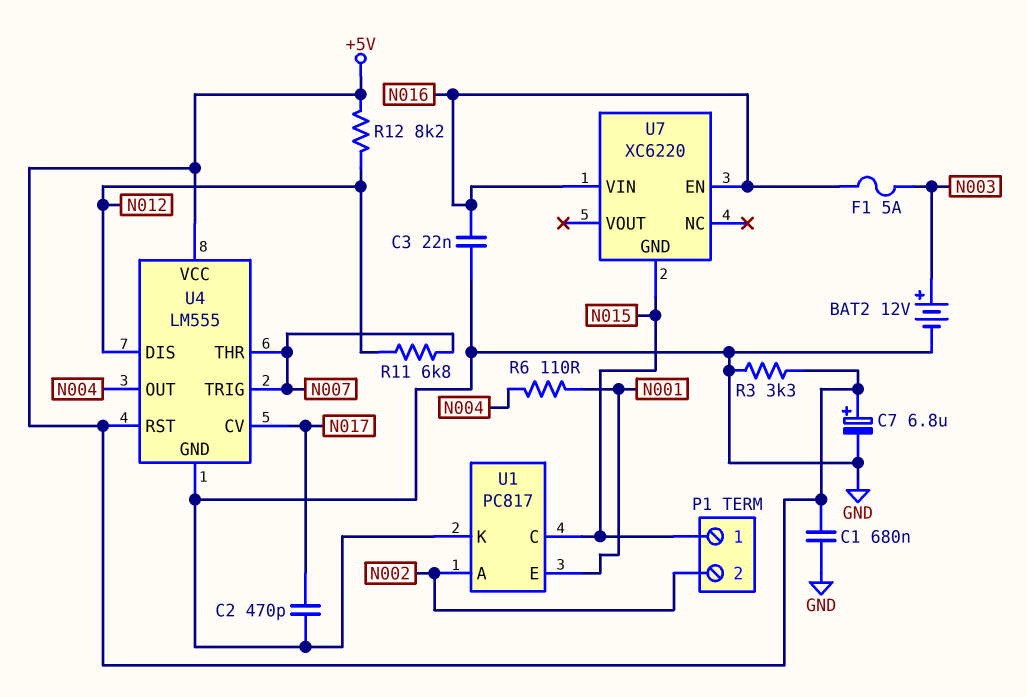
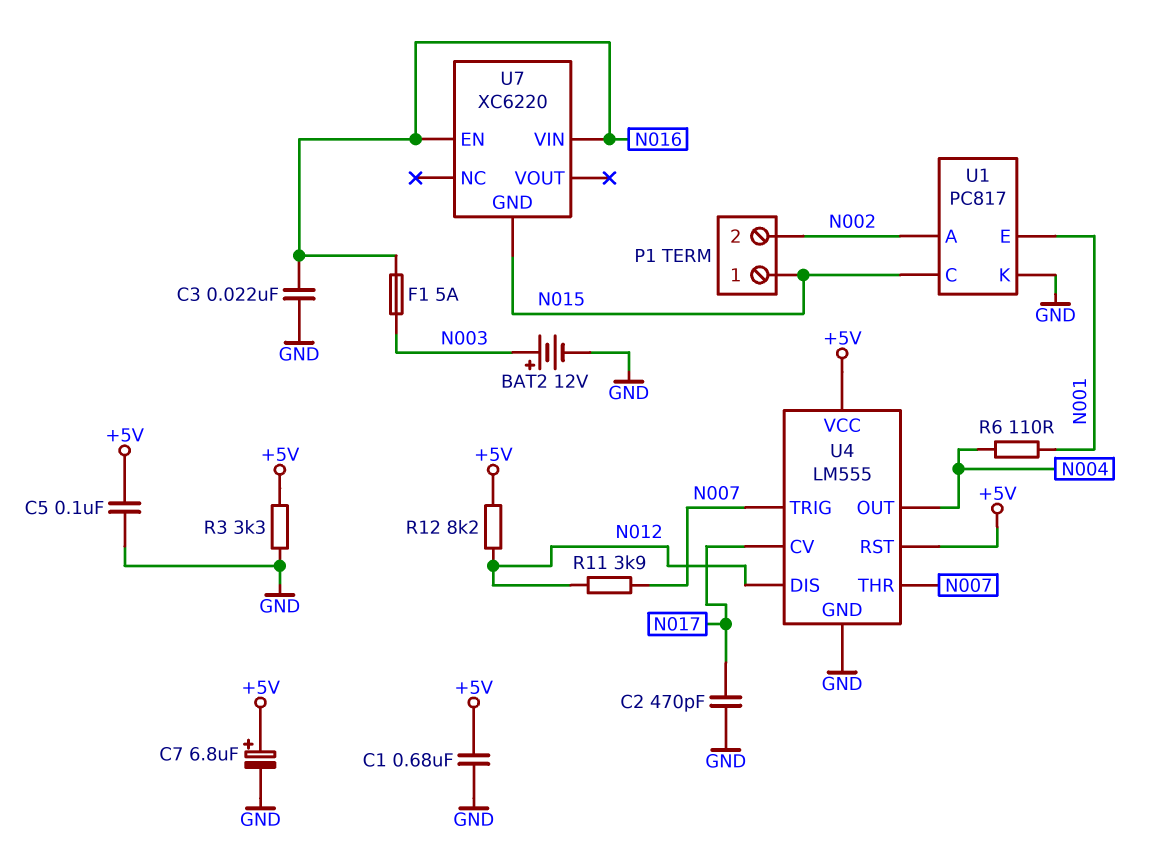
C5: none -> 100nF (+5V, GND)
R11: 6.8k (N007, N012) -> 3.9k (N007, N012)

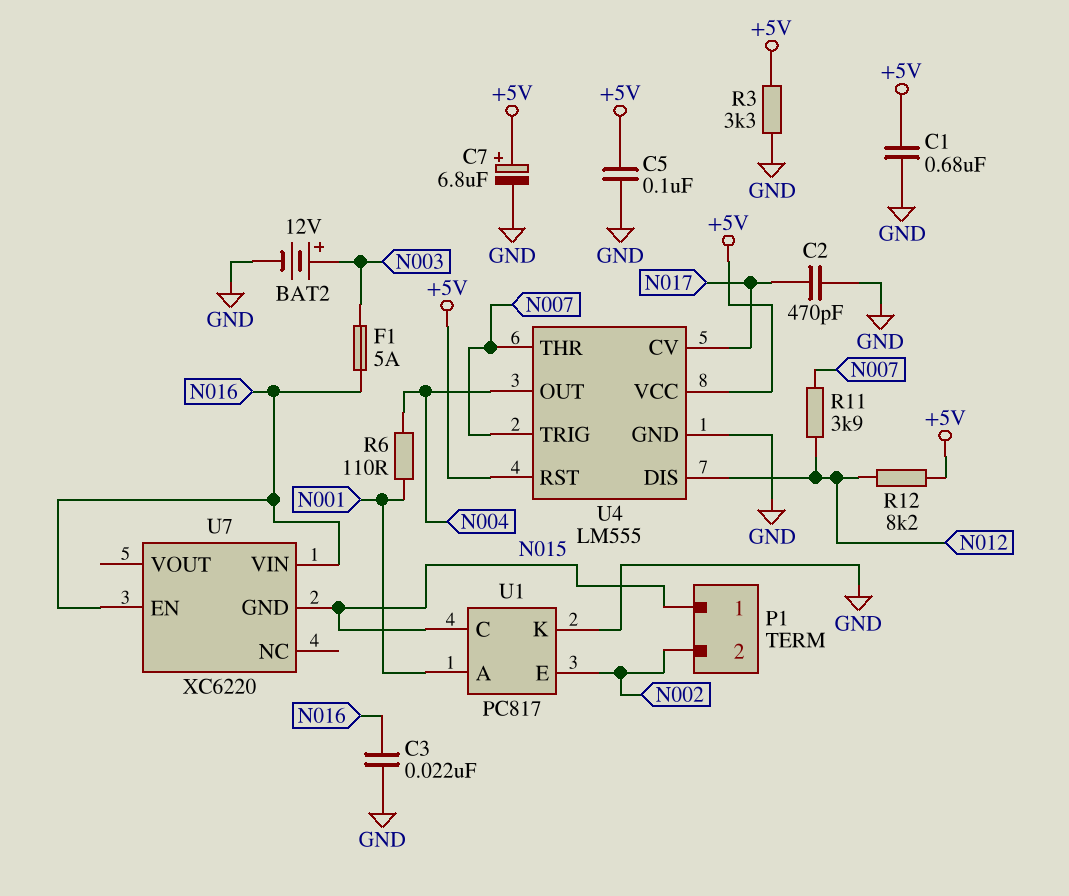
U1 pin A: N002 -> N001
U1 pin E: N001 -> N002

